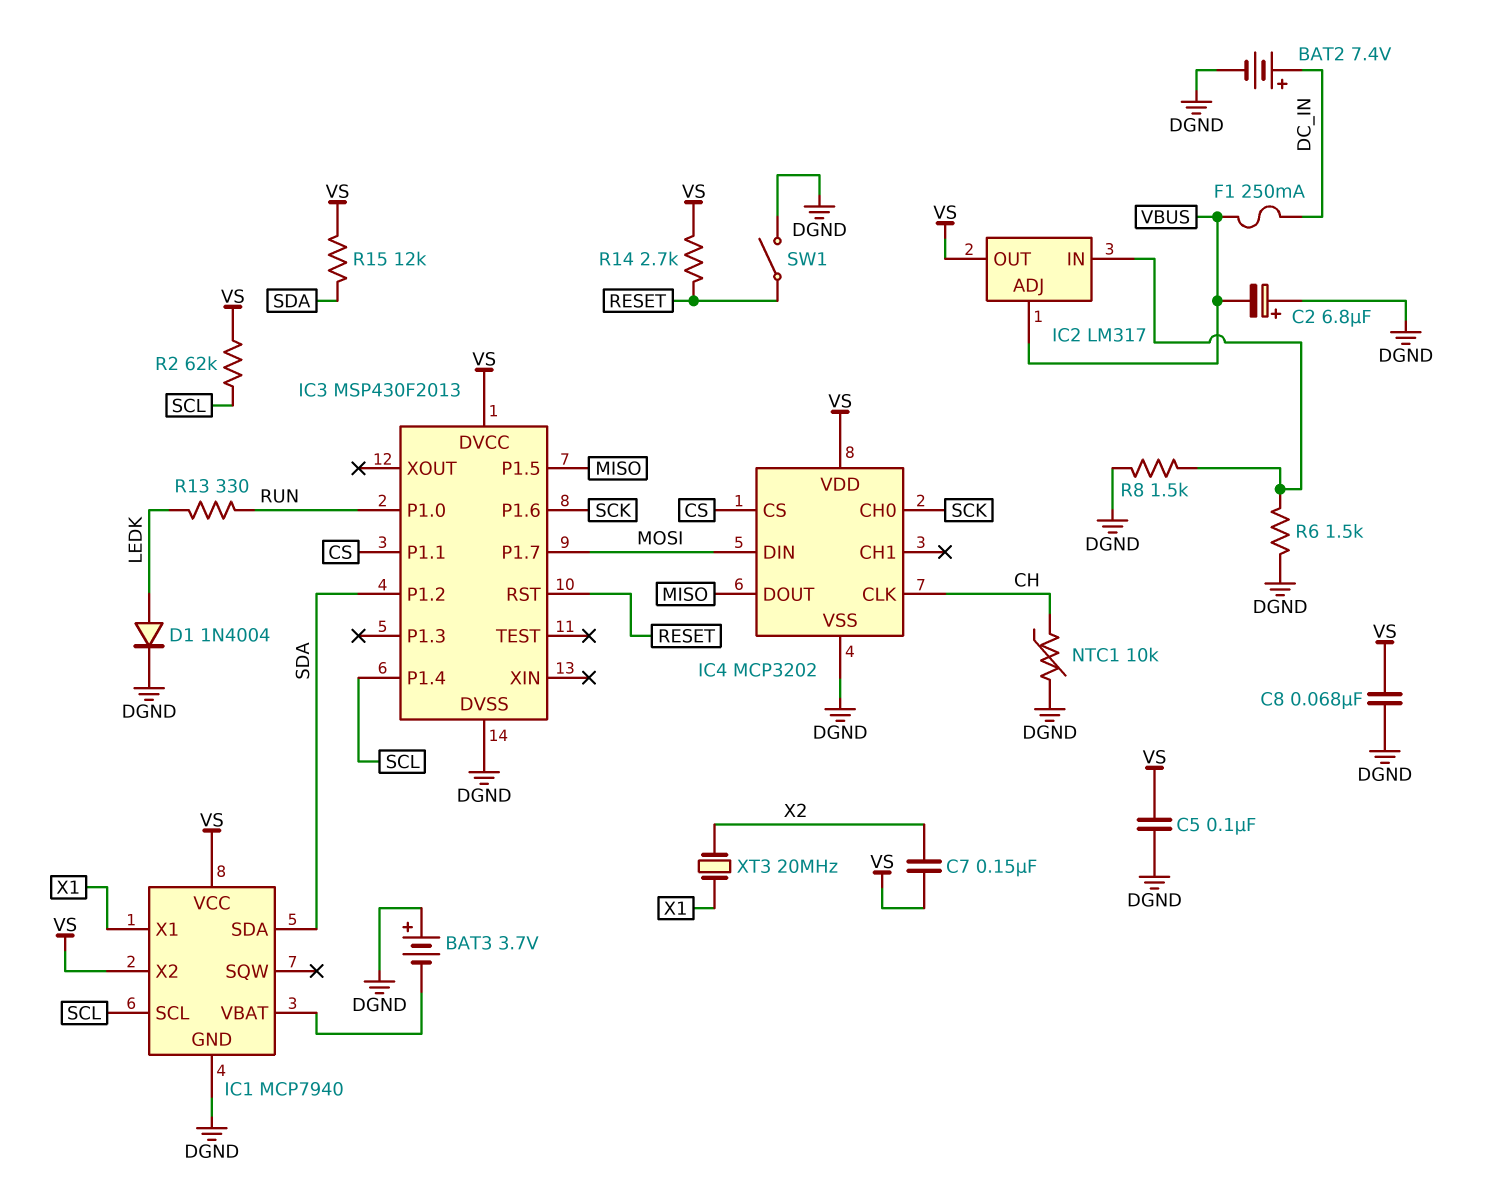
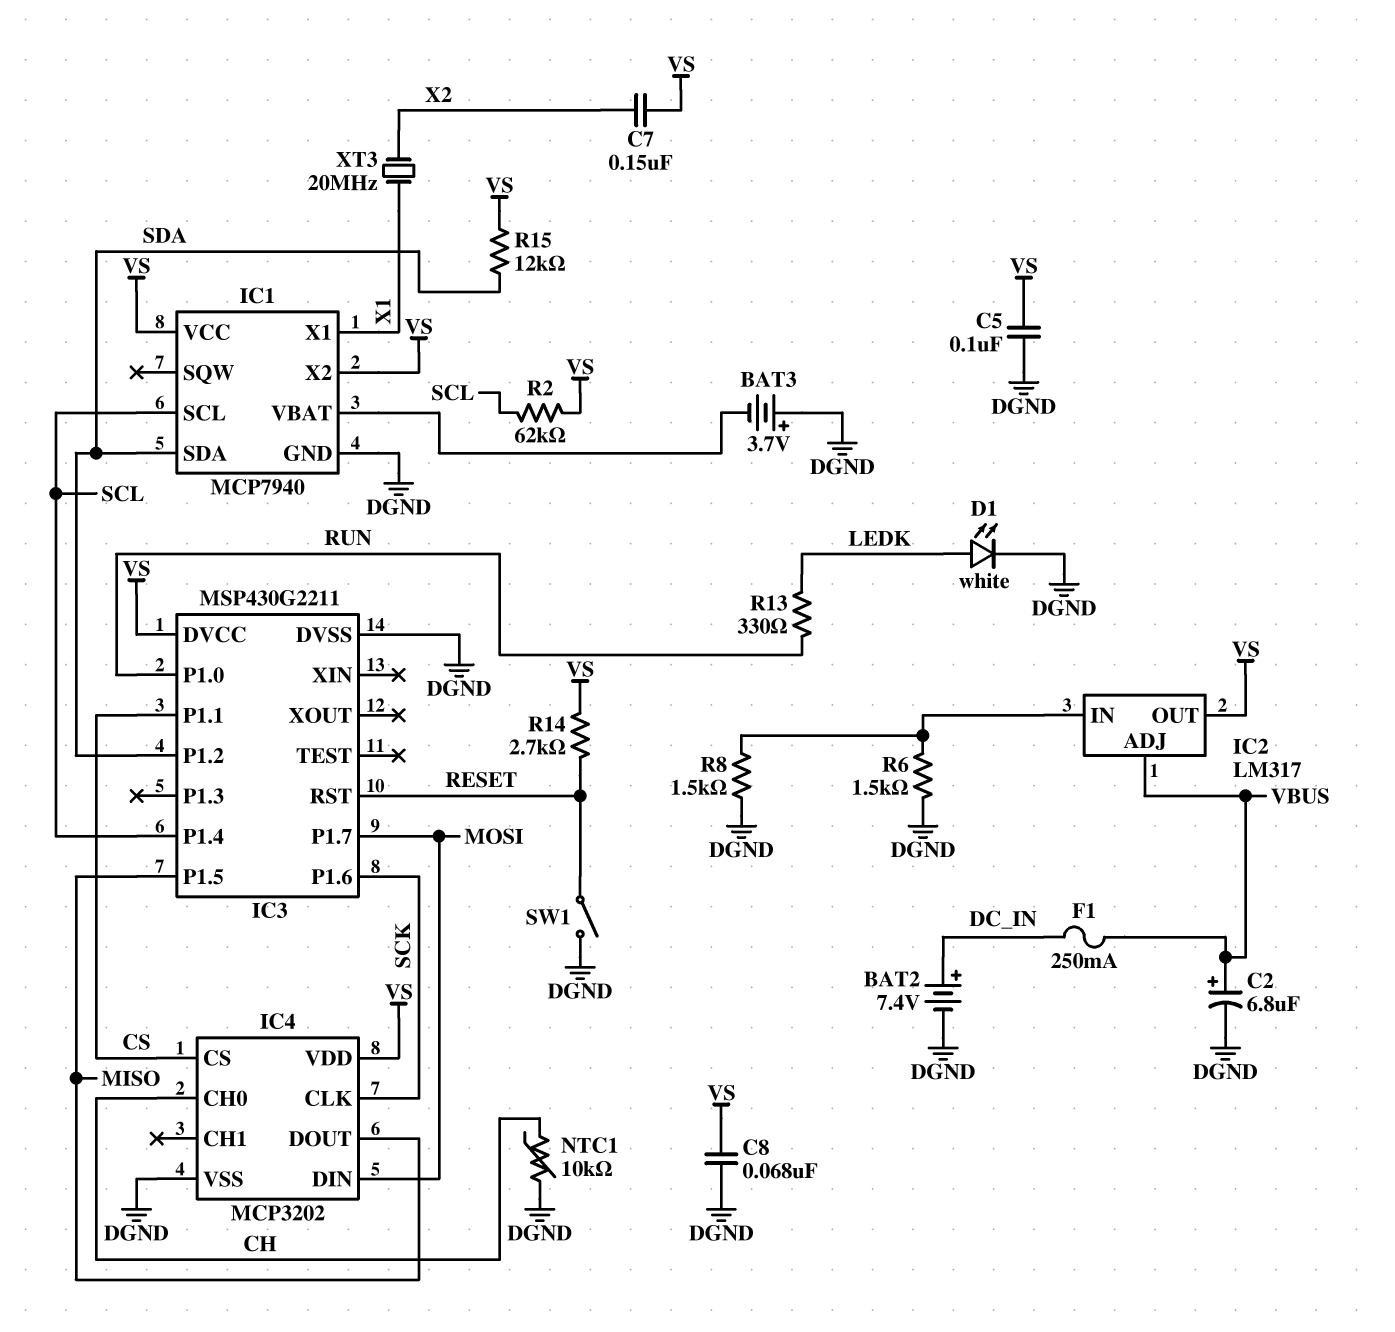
C2: 6.8uF (plus DGND, minus VBUS) -> 6.8uF (plus VBUS, minus DGND)
D1: diode 1N4004 (A LEDK, K DGND) -> LED white (A LEDK, K DGND)
IC3: MSP430F2013 -> MSP430G2211
IC4 pin CH0: SCK -> CH
IC4 pin CLK: CH -> SCK

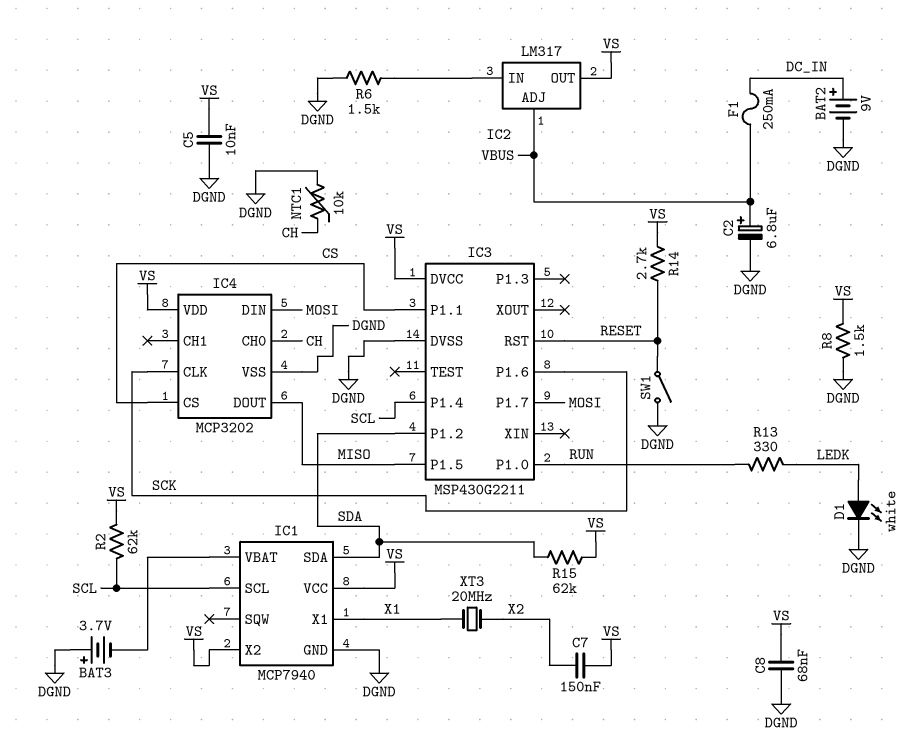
BAT2: 7.4V (plus DC_IN, minus DGND) -> 9V (plus DC_IN, minus DGND)
C5: 100nF (DGND, VS) -> 10nF (DGND, VS)
R8: 1.5k (DGND, IC2/IN) -> 1.5k (DGND, VS)
R15: 12k (SDA, VS) -> 62k (SDA, VS)

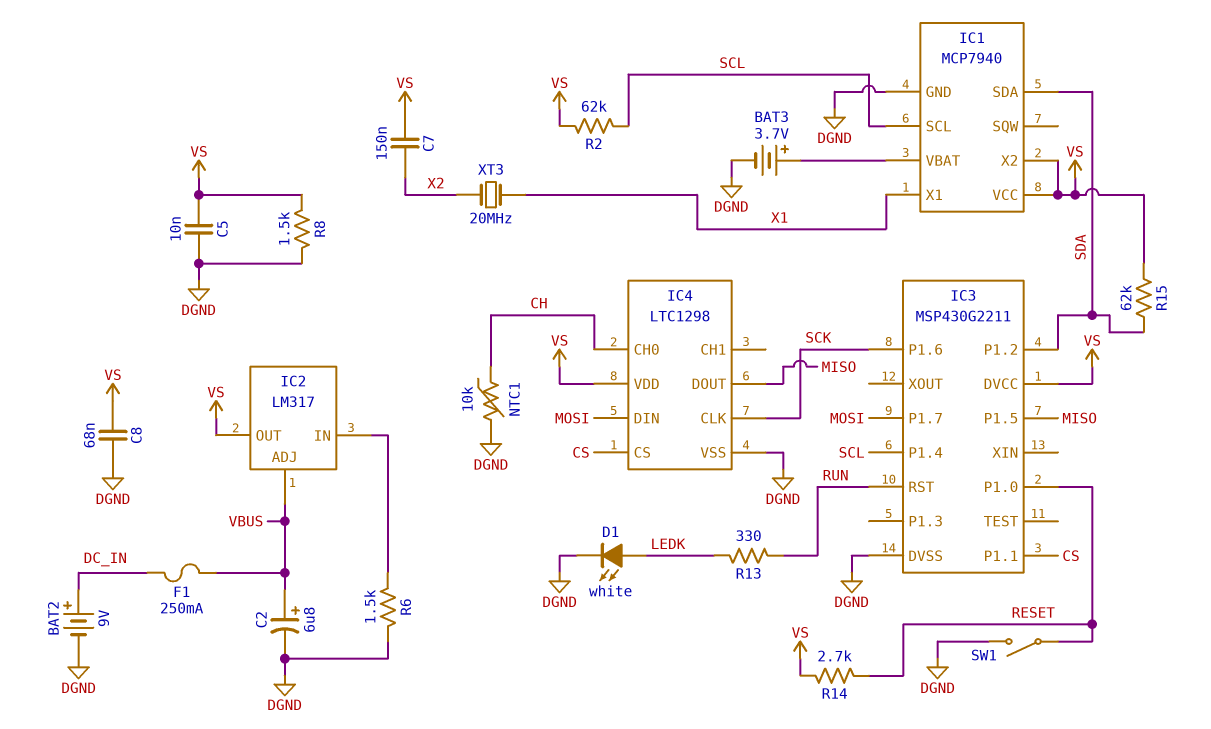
BAT3: 3.7V (plus DGND, minus IC1/VBAT) -> 3.7V (plus IC1/VBAT, minus DGND)
IC3 pin P1.0: RUN -> RESET
IC3 pin RST: RESET -> RUN
IC4: MCP3202 -> LTC1298

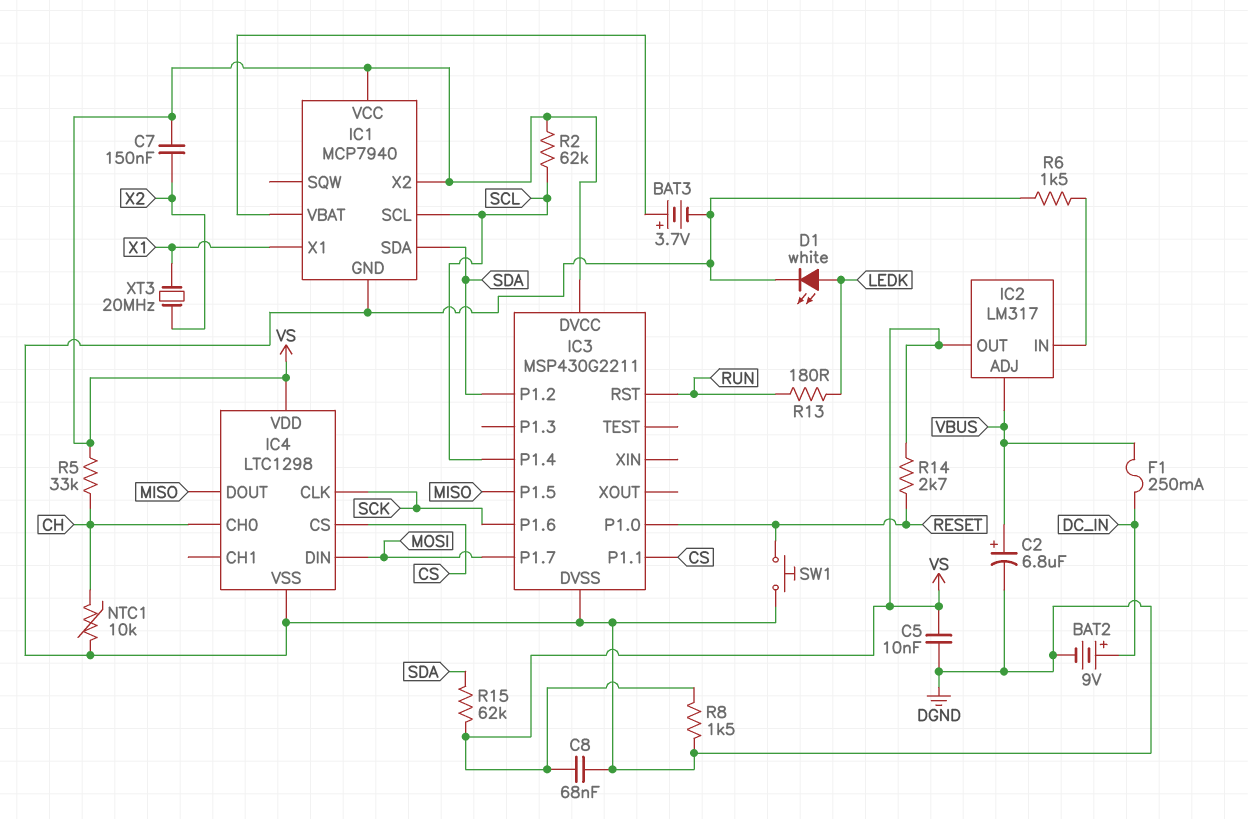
R5: none -> 33k (CH, VS)
R13: 330 (LEDK, RUN) -> 180 (LEDK, RUN)
SW1: switch (DGND, RESET) -> button (DGND, RESET)

